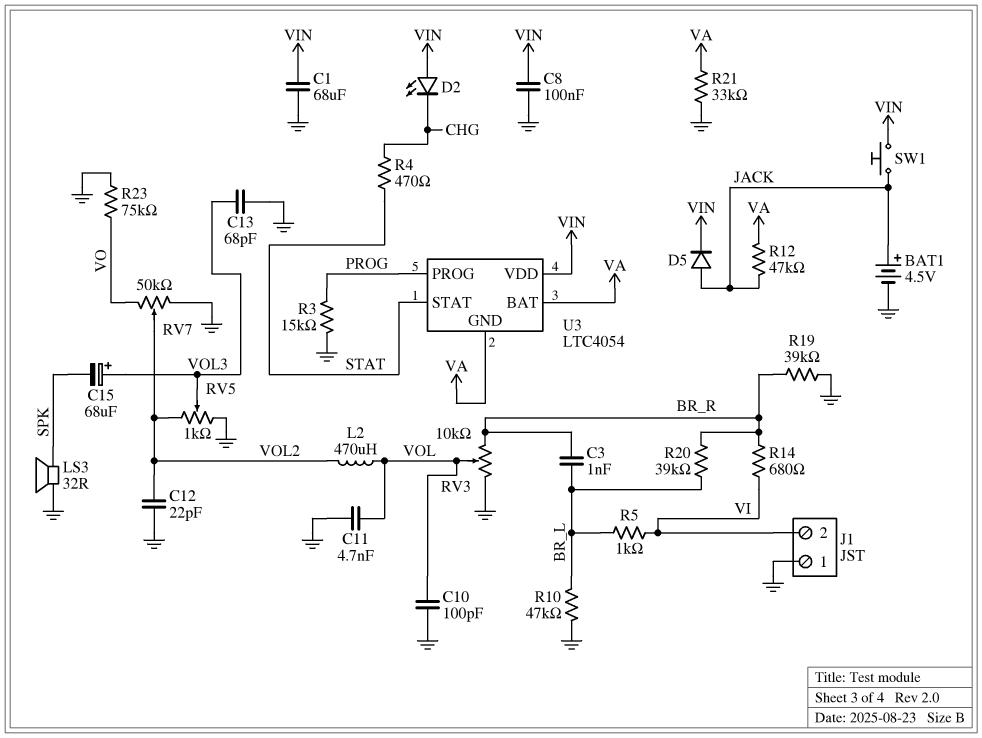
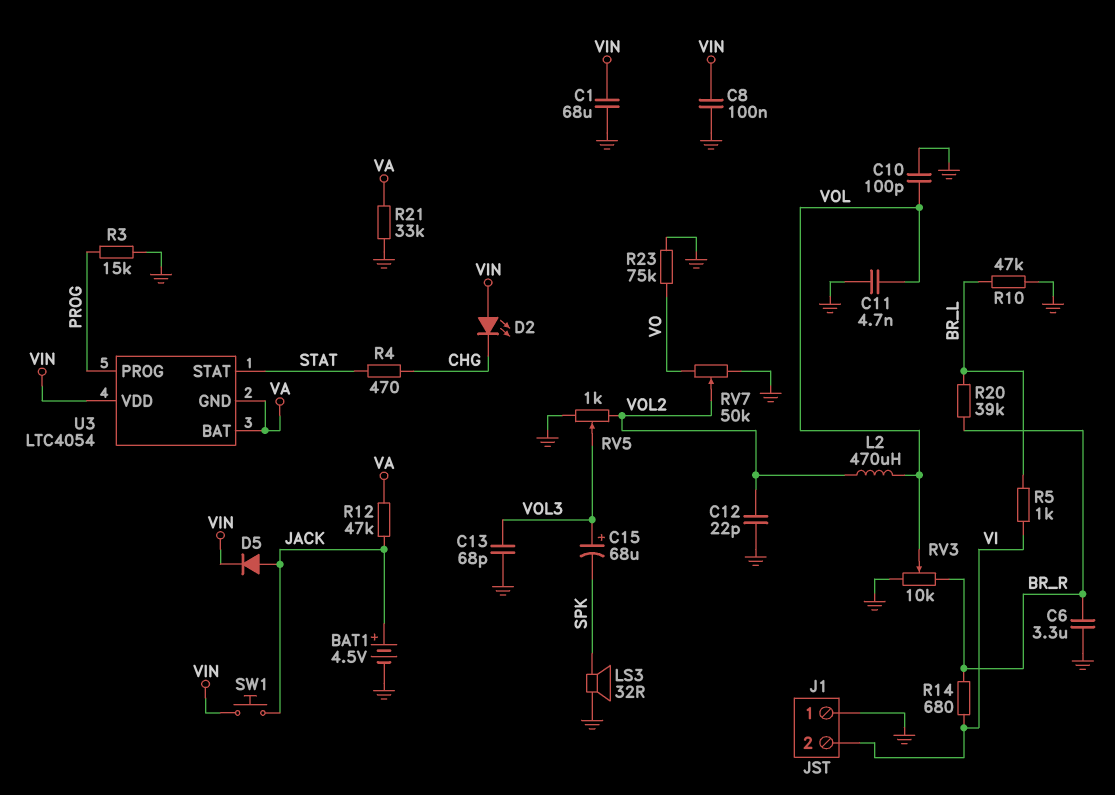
C3: 1nF (BR_L, BR_R) -> none
C6: none -> 3.3uF (BR_R, GND)
R19: 39k (BR_R, GND) -> none

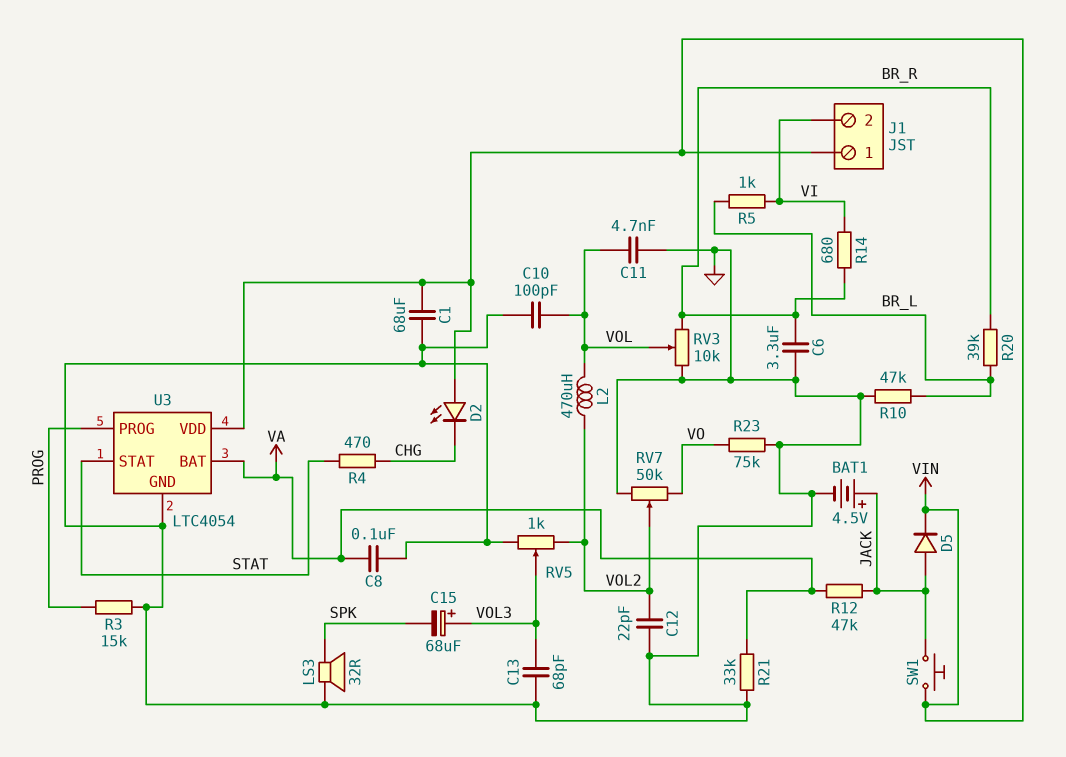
C8: 100nF (GND, VIN) -> 100nF (GND, VA)
J1 pin 1: GND -> VIN
U3 pin GND: VA -> GND

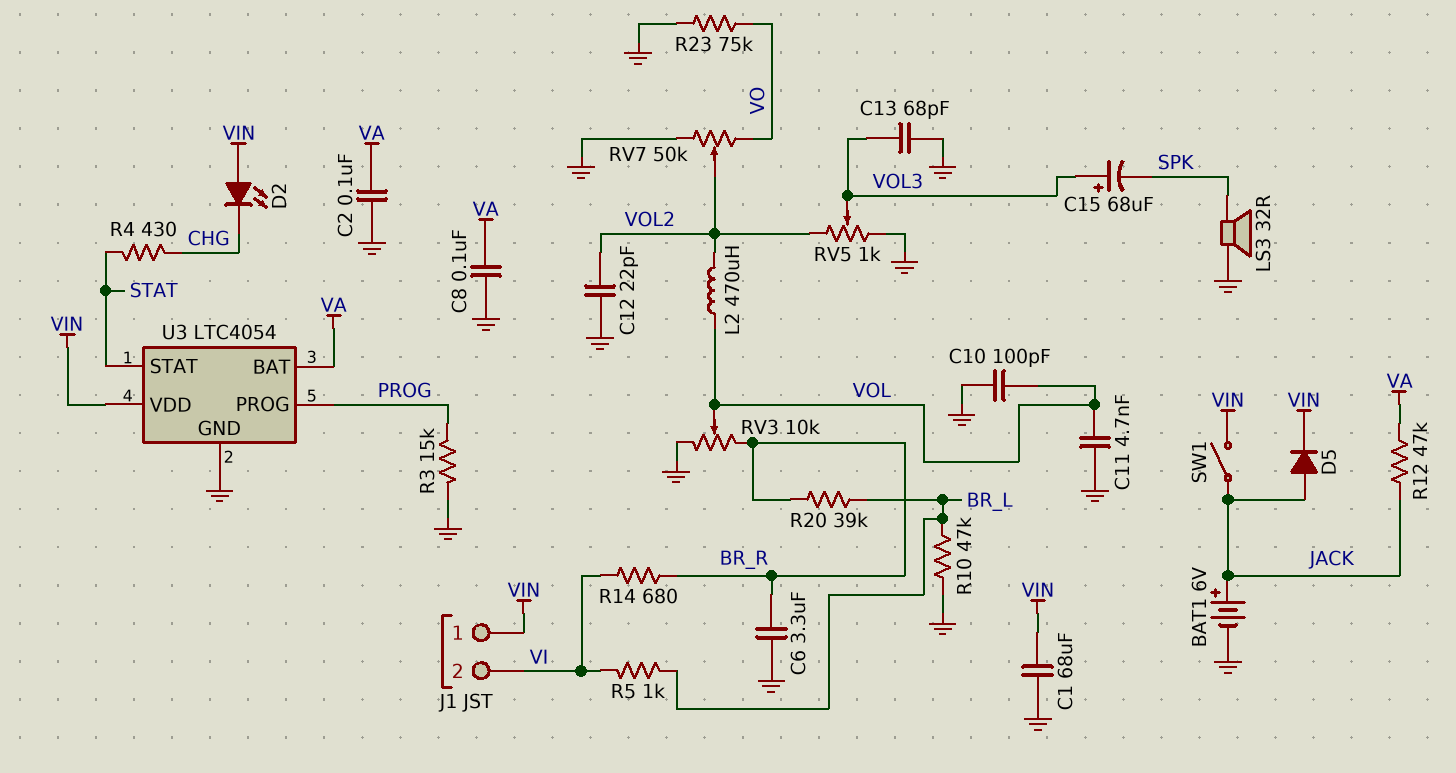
BAT1: 4.5V (plus JACK, minus GND) -> 6V (plus JACK, minus GND)
C2: none -> 100nF (GND, VA)
R4: 470 (CHG, STAT) -> 430 (CHG, STAT)
R21: 33k (GND, VA) -> none
SW1: button (JACK, VIN) -> switch (JACK, VIN)

